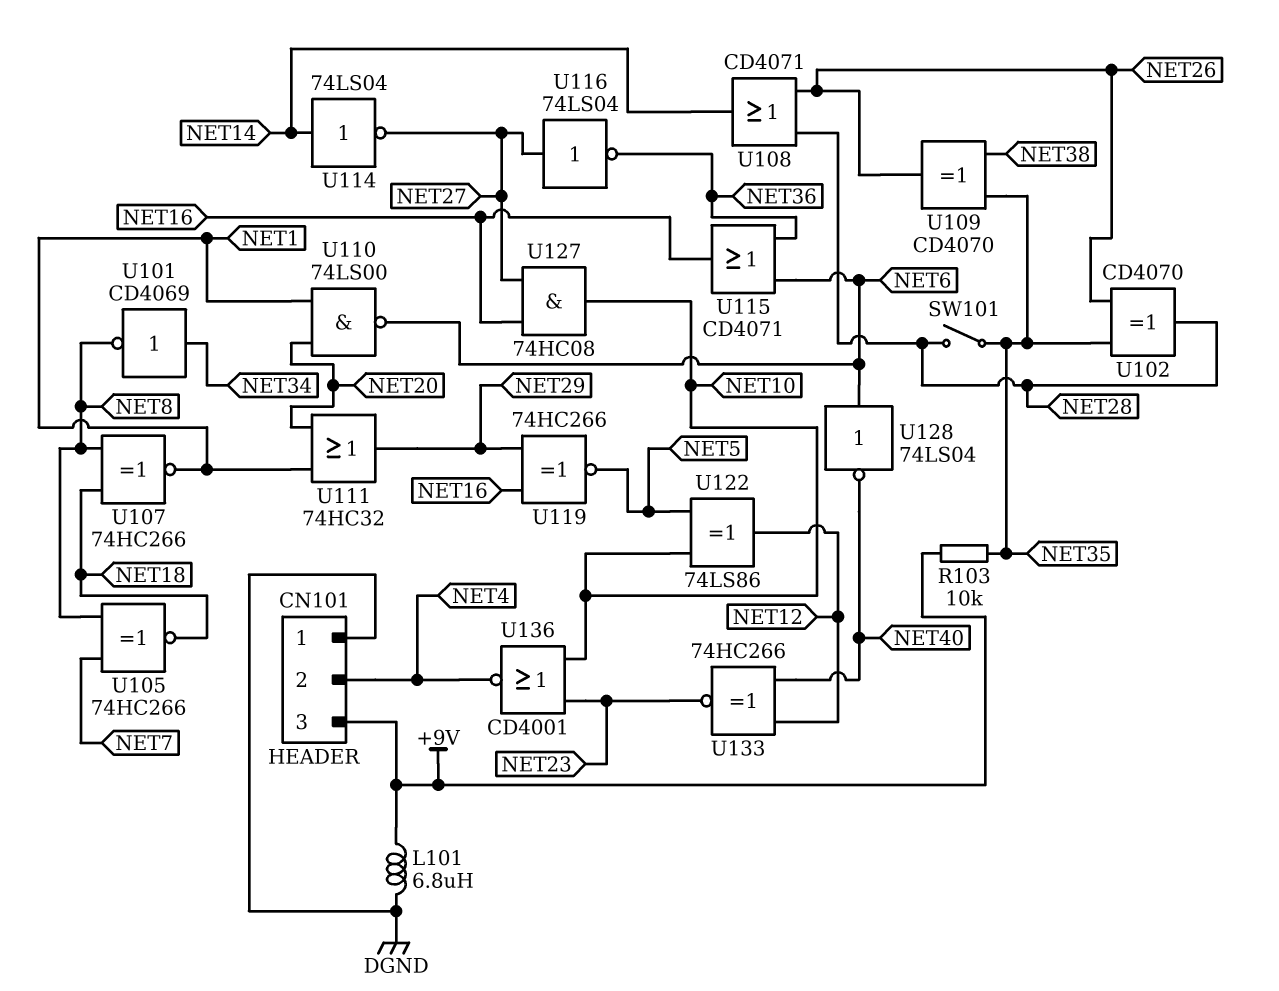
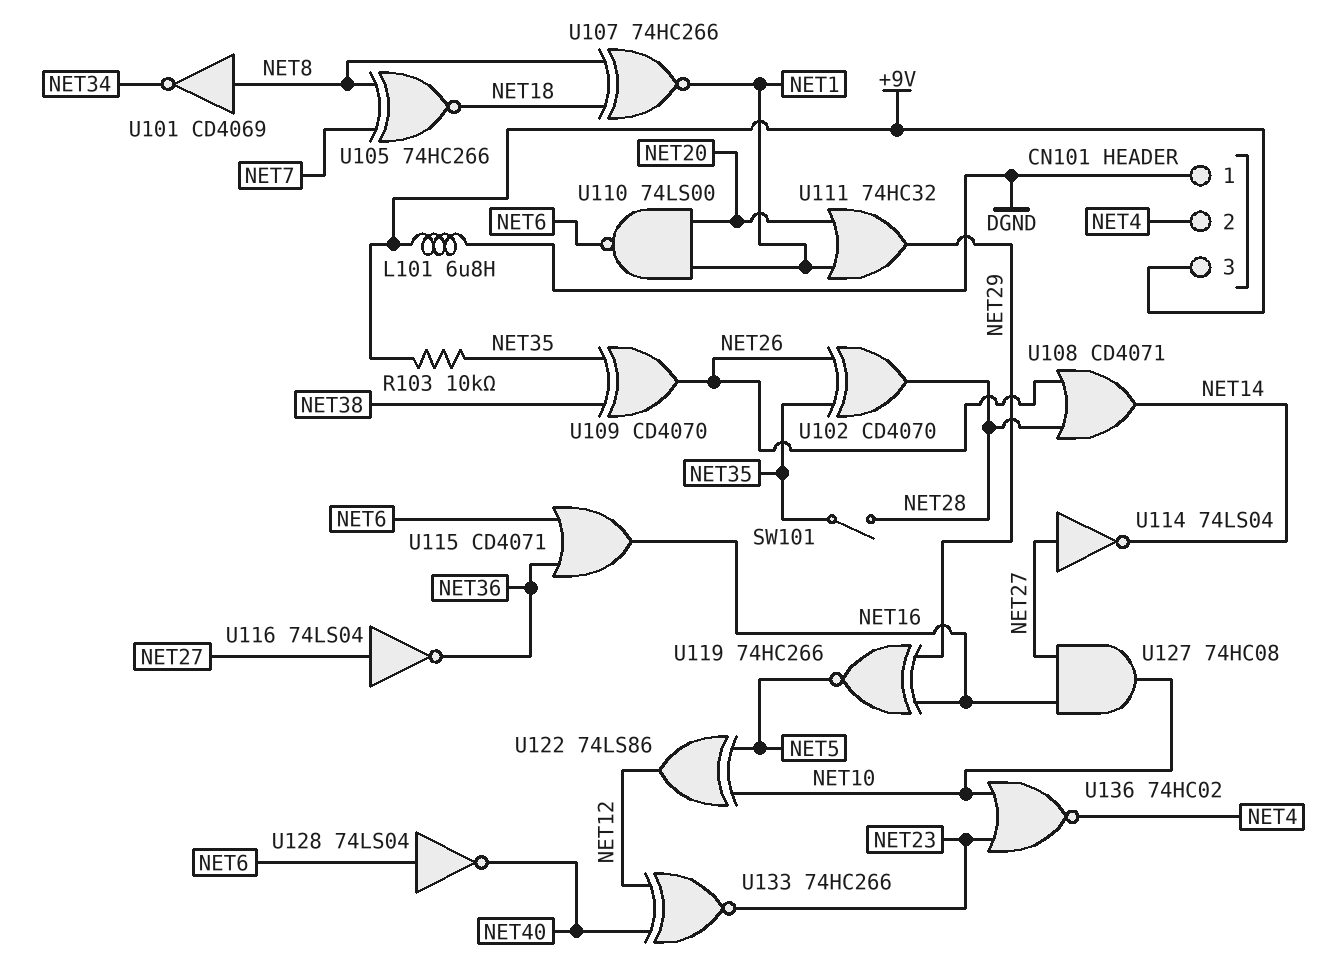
U101: NOT CD4069 (in NET34, out NET8) -> NOT CD4069 (in NET8, out NET34)
U114: NOT 74LS04 (in NET14, out NET27) -> NOT 74LS04 (in NET27, out NET14)
U136: NOR CD4001 (in NET10, in NET23, out NET4) -> NOR 74HC02 (in NET10, in NET23, out NET4)

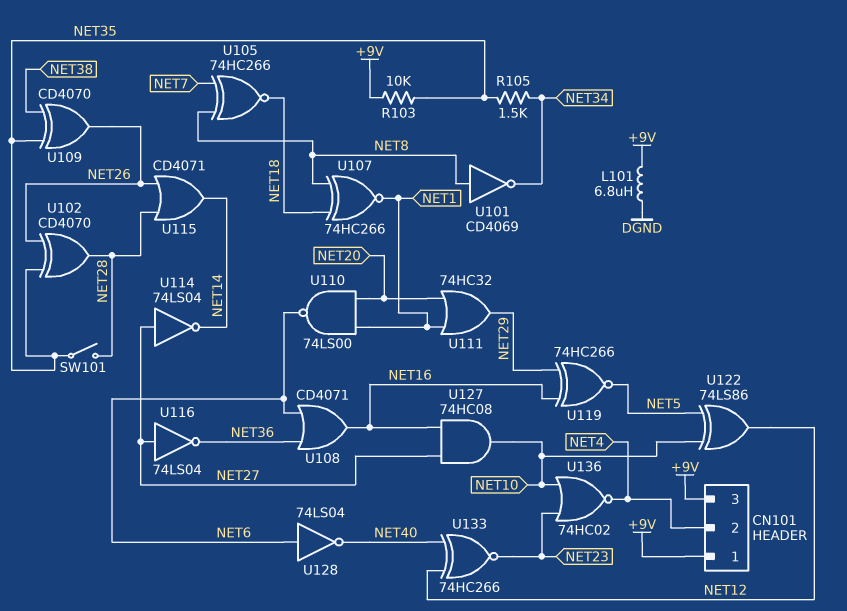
CN101 pin 1: DGND -> +9V
R105: none -> 1.5k (NET34, NET35)
U108: OR CD4071 (in NET26, in NET28, out NET14) -> OR CD4071 (in NET6, in NET36, out NET16)
U115: OR CD4071 (in NET6, in NET36, out NET16) -> OR CD4071 (in NET26, in NET28, out NET14)

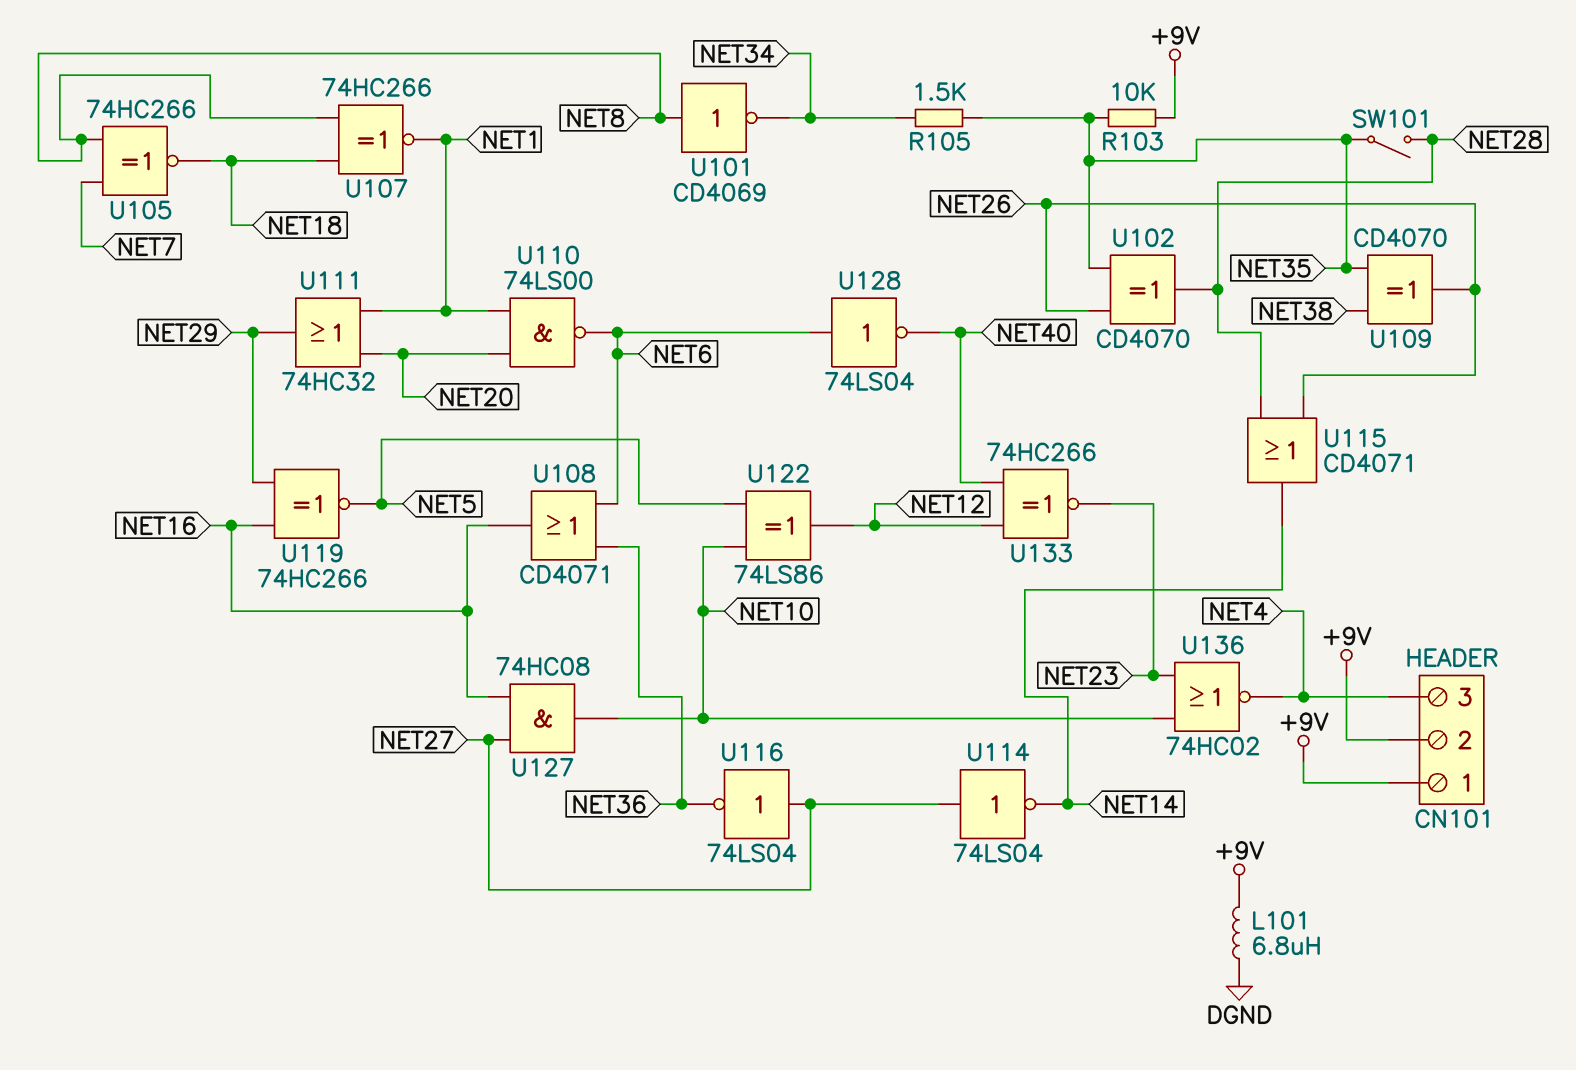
CN101 pin 2: NET4 -> +9V
CN101 pin 3: +9V -> NET4

